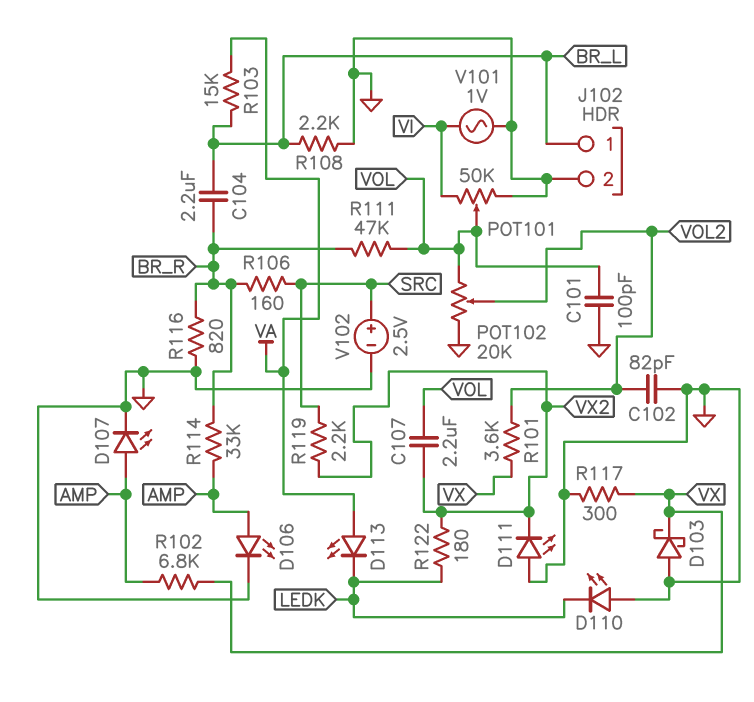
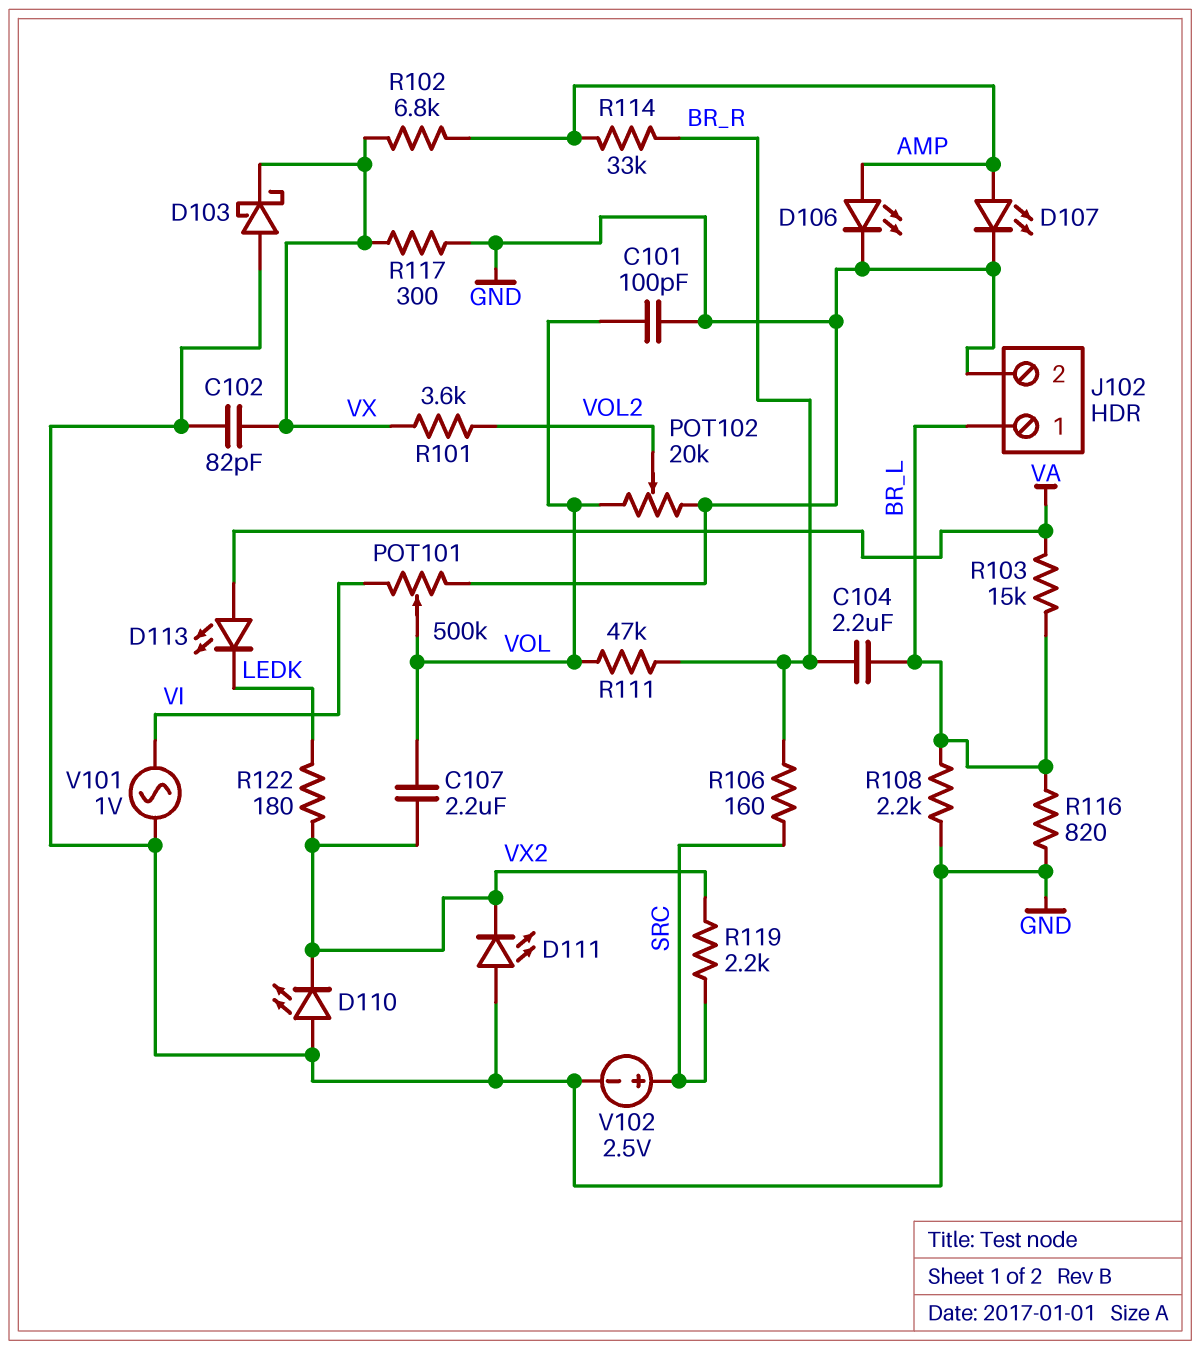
C102: 82pF (GND, VOL2) -> 82pF (GND, VX)
D110: LED (A GND, K LEDK) -> LED (A GND, K VX2)
POT101: 50k (GND, VI, wiper VOL) -> 500k (GND, VI, wiper VOL)
R116: 820 (BR_R, GND) -> 820 (BR_L, GND)

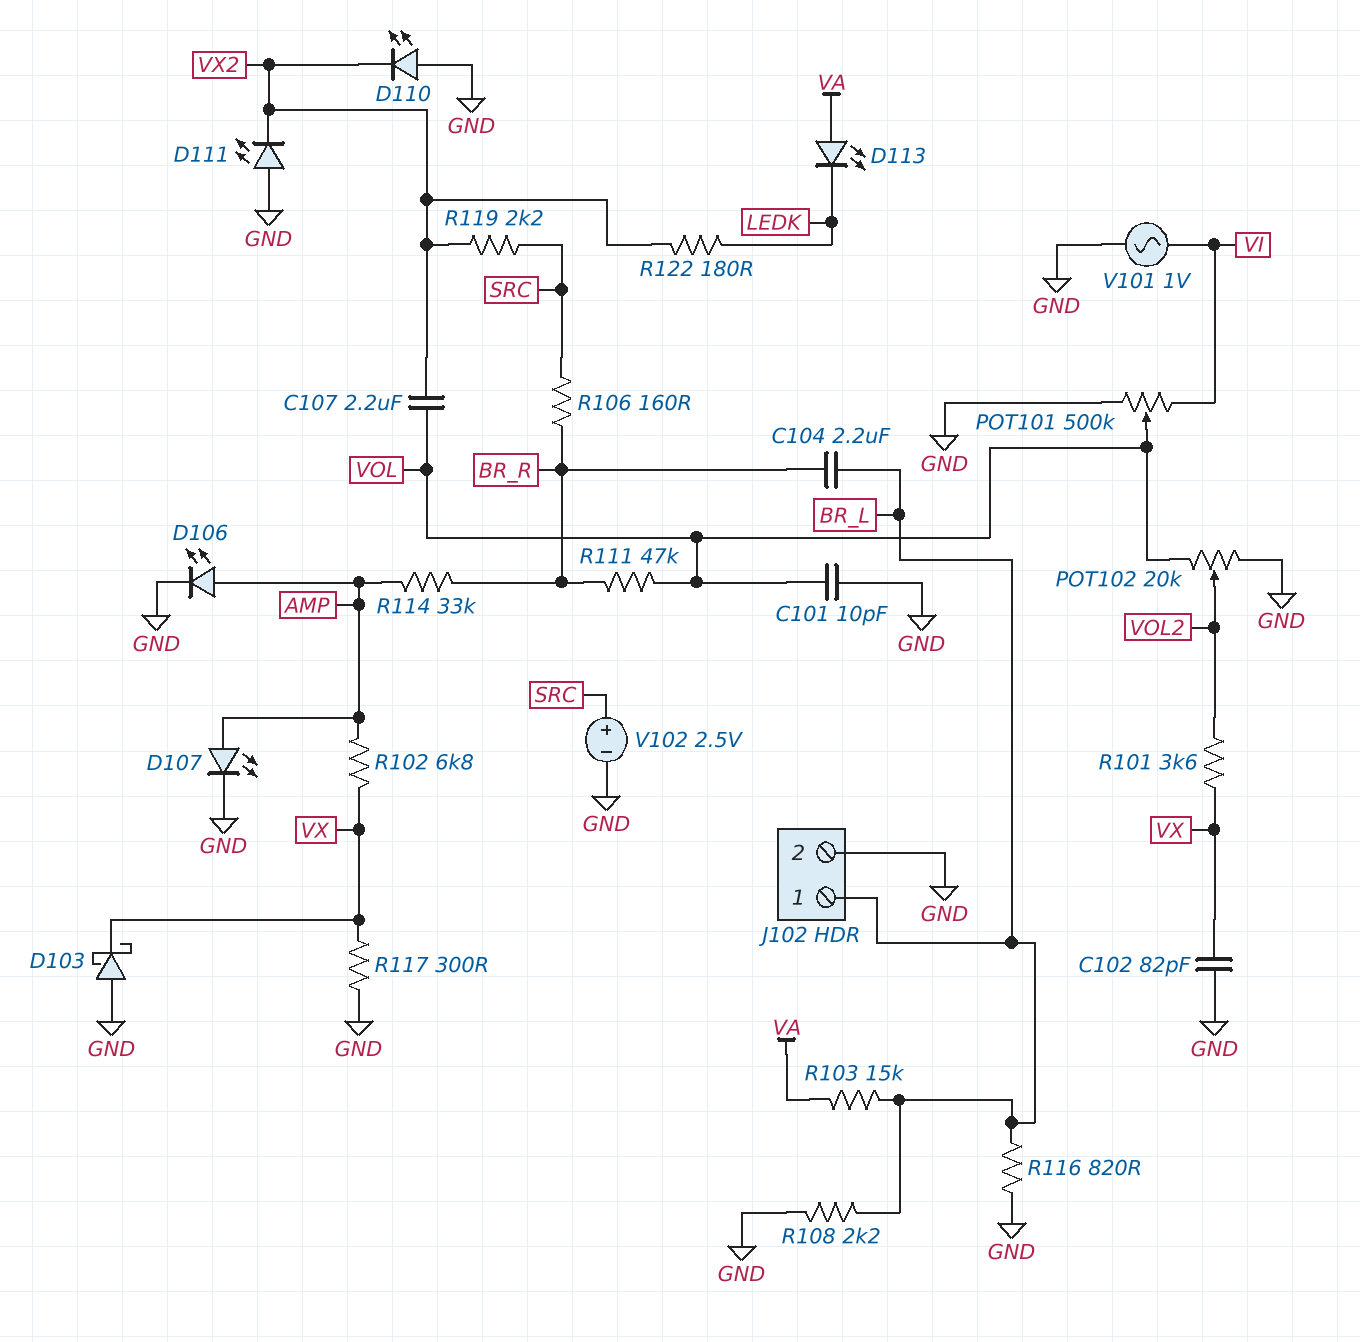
C101: 100pF (GND, VOL) -> 10pF (GND, VOL)

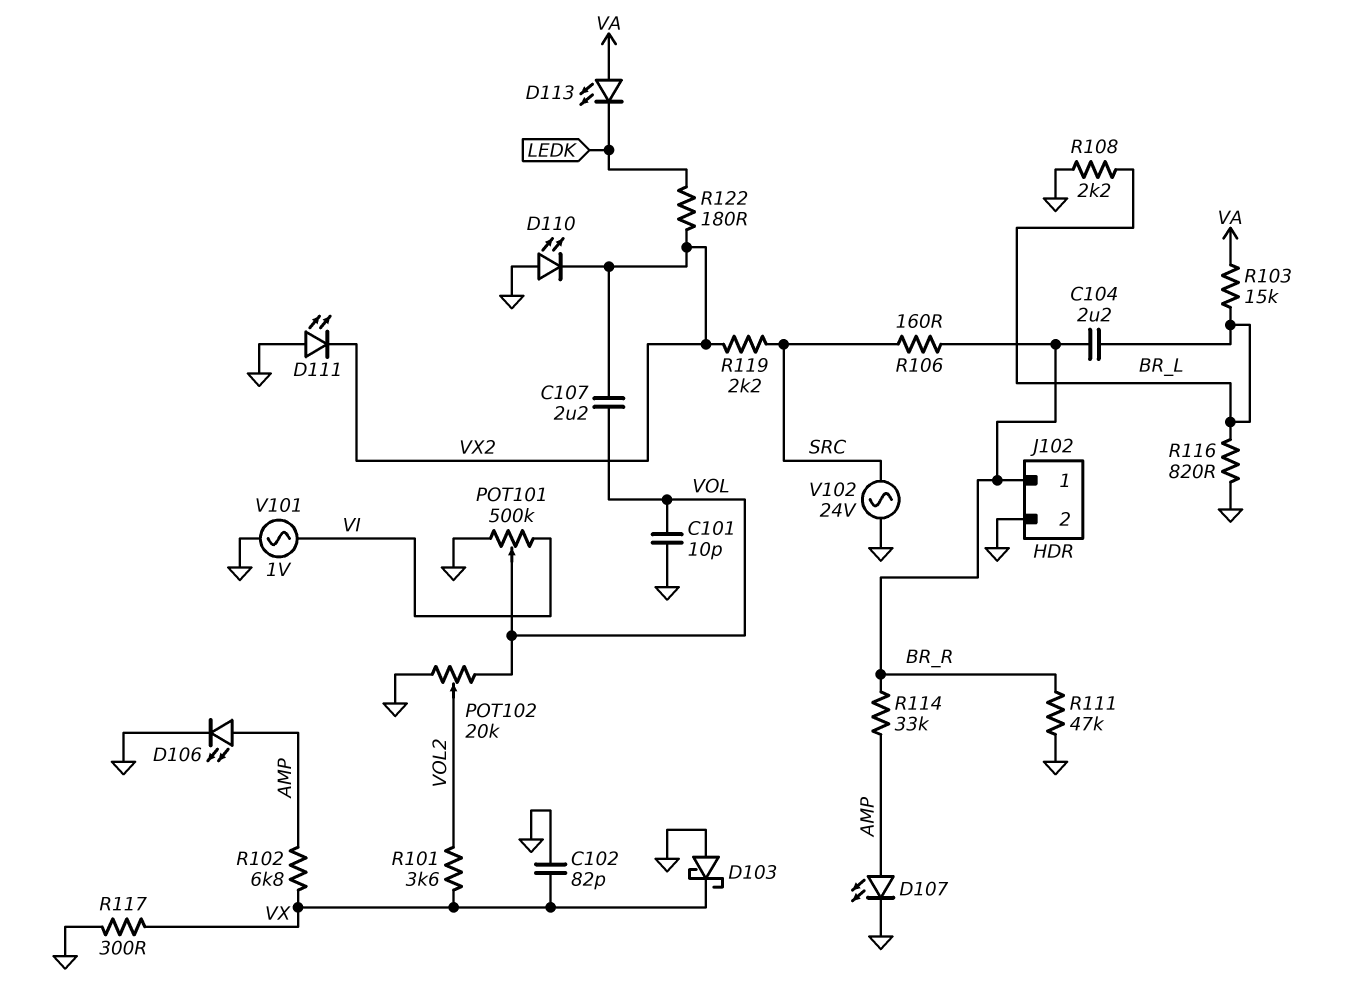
J102 pin 1: BR_L -> BR_R
R111: 47k (BR_R, VOL) -> 47k (BR_R, GND)
V102: 2.5V (plus SRC, minus GND) -> AC 24V (GND, SRC)

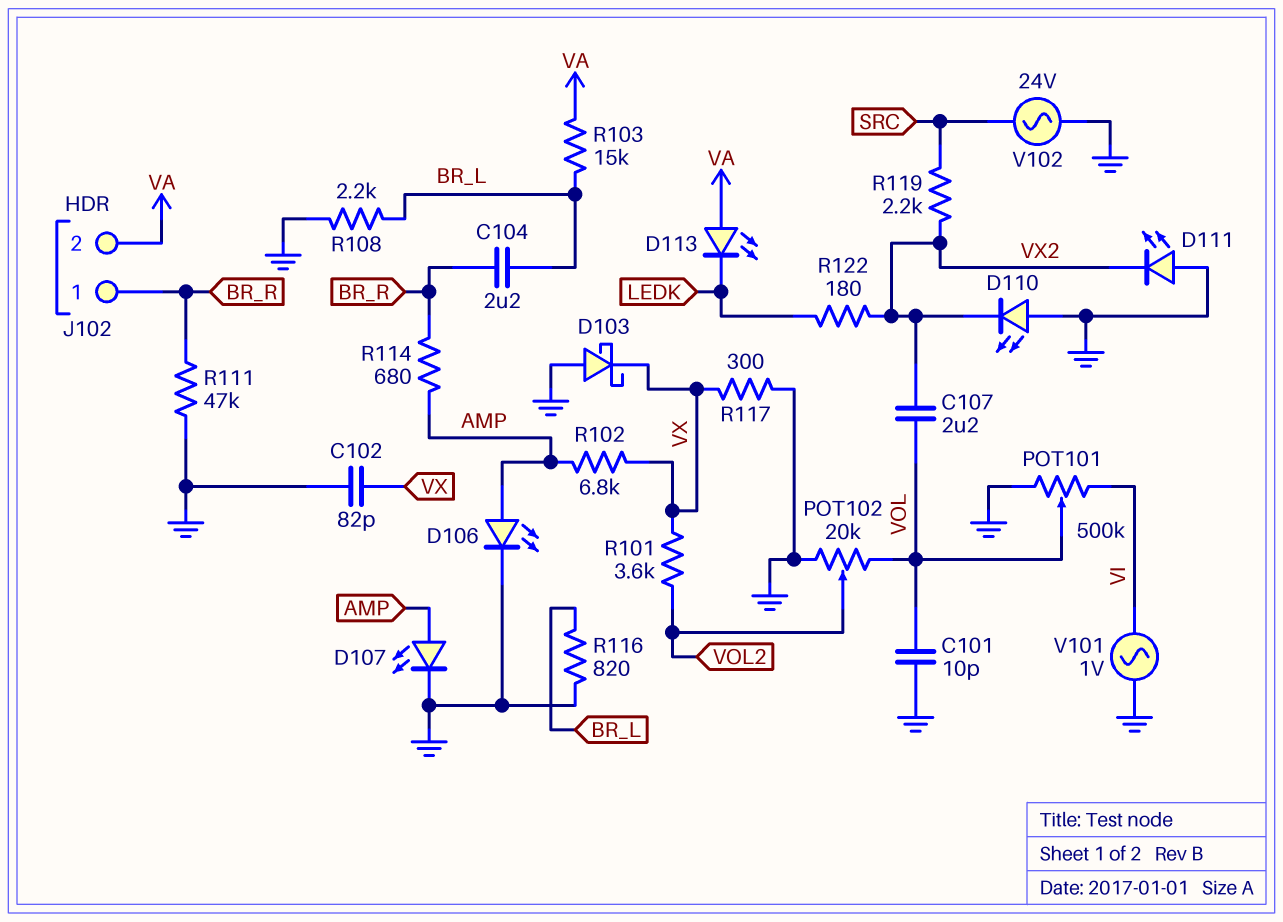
J102 pin 2: GND -> VA
R106: 160 (BR_R, SRC) -> none
R114: 33k (AMP, BR_R) -> 680 (AMP, BR_R)

